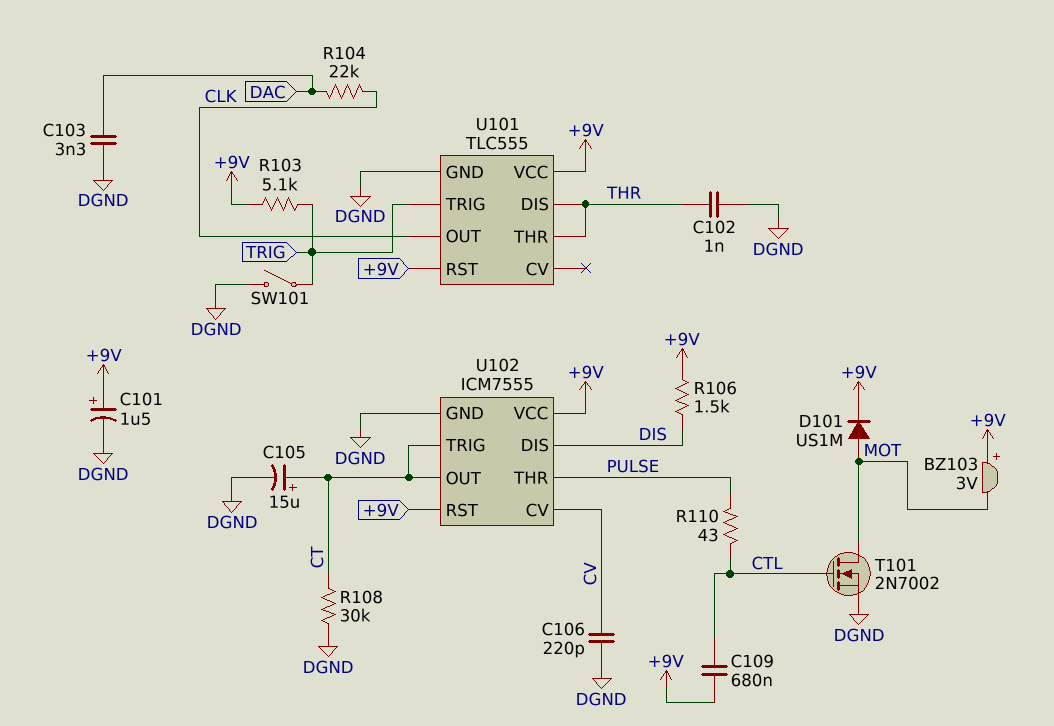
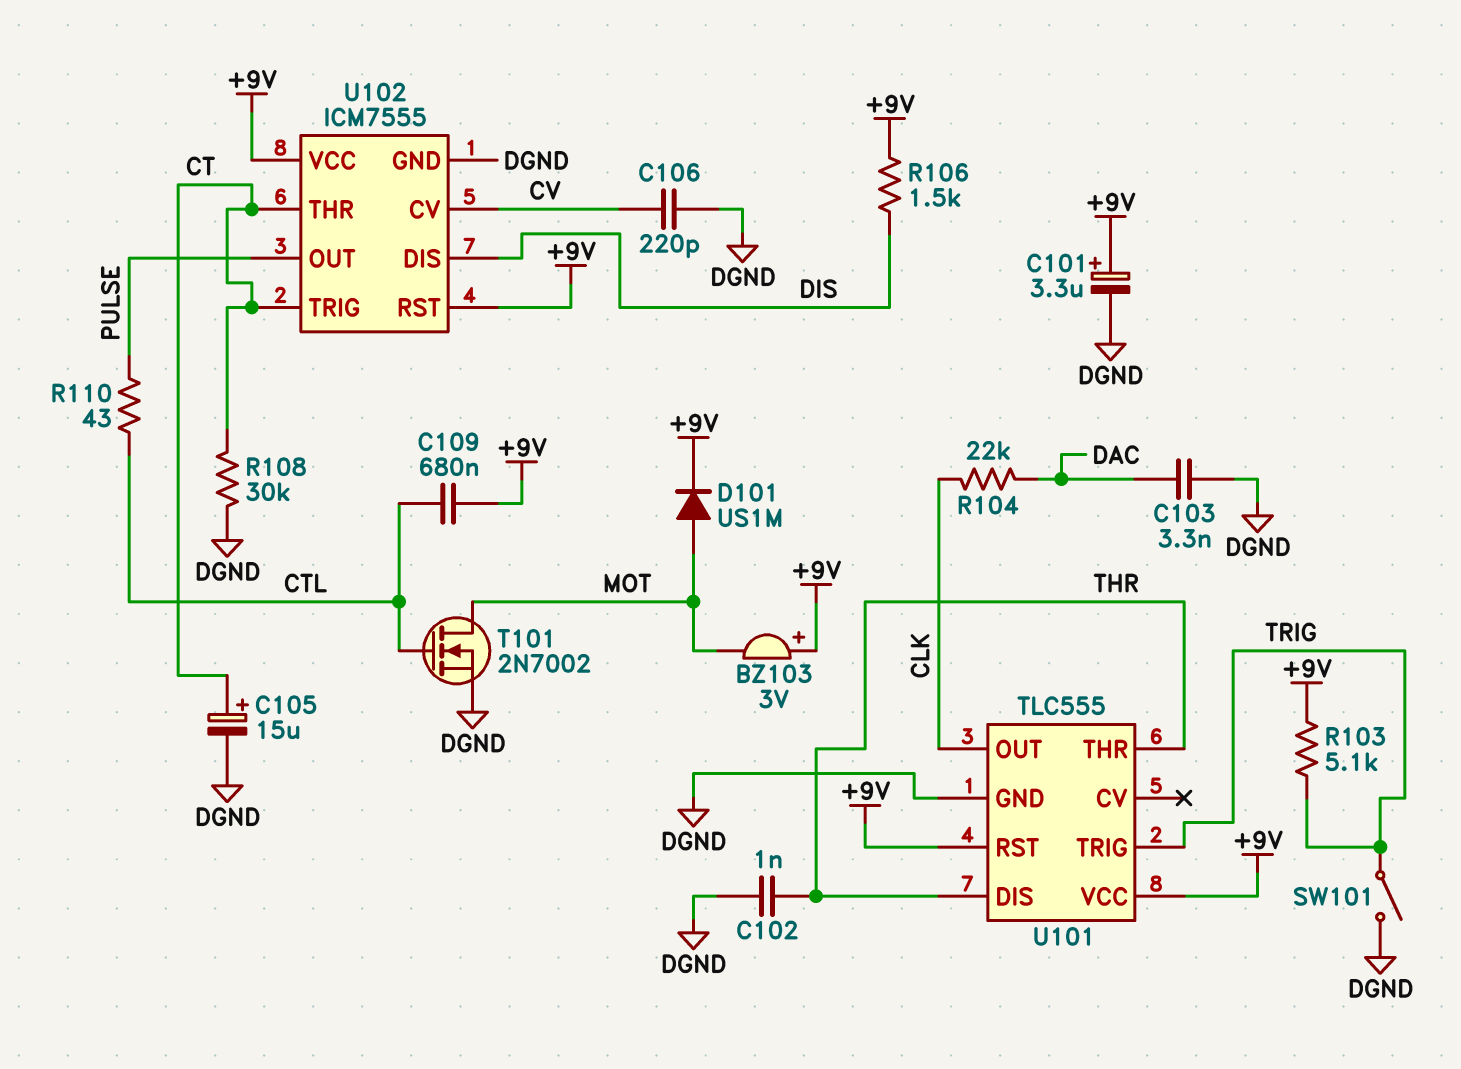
C101: 1.5uF (plus +9V, minus DGND) -> 3.3uF (plus +9V, minus DGND)
U102 pin OUT: CT -> PULSE
U102 pin THR: PULSE -> CT

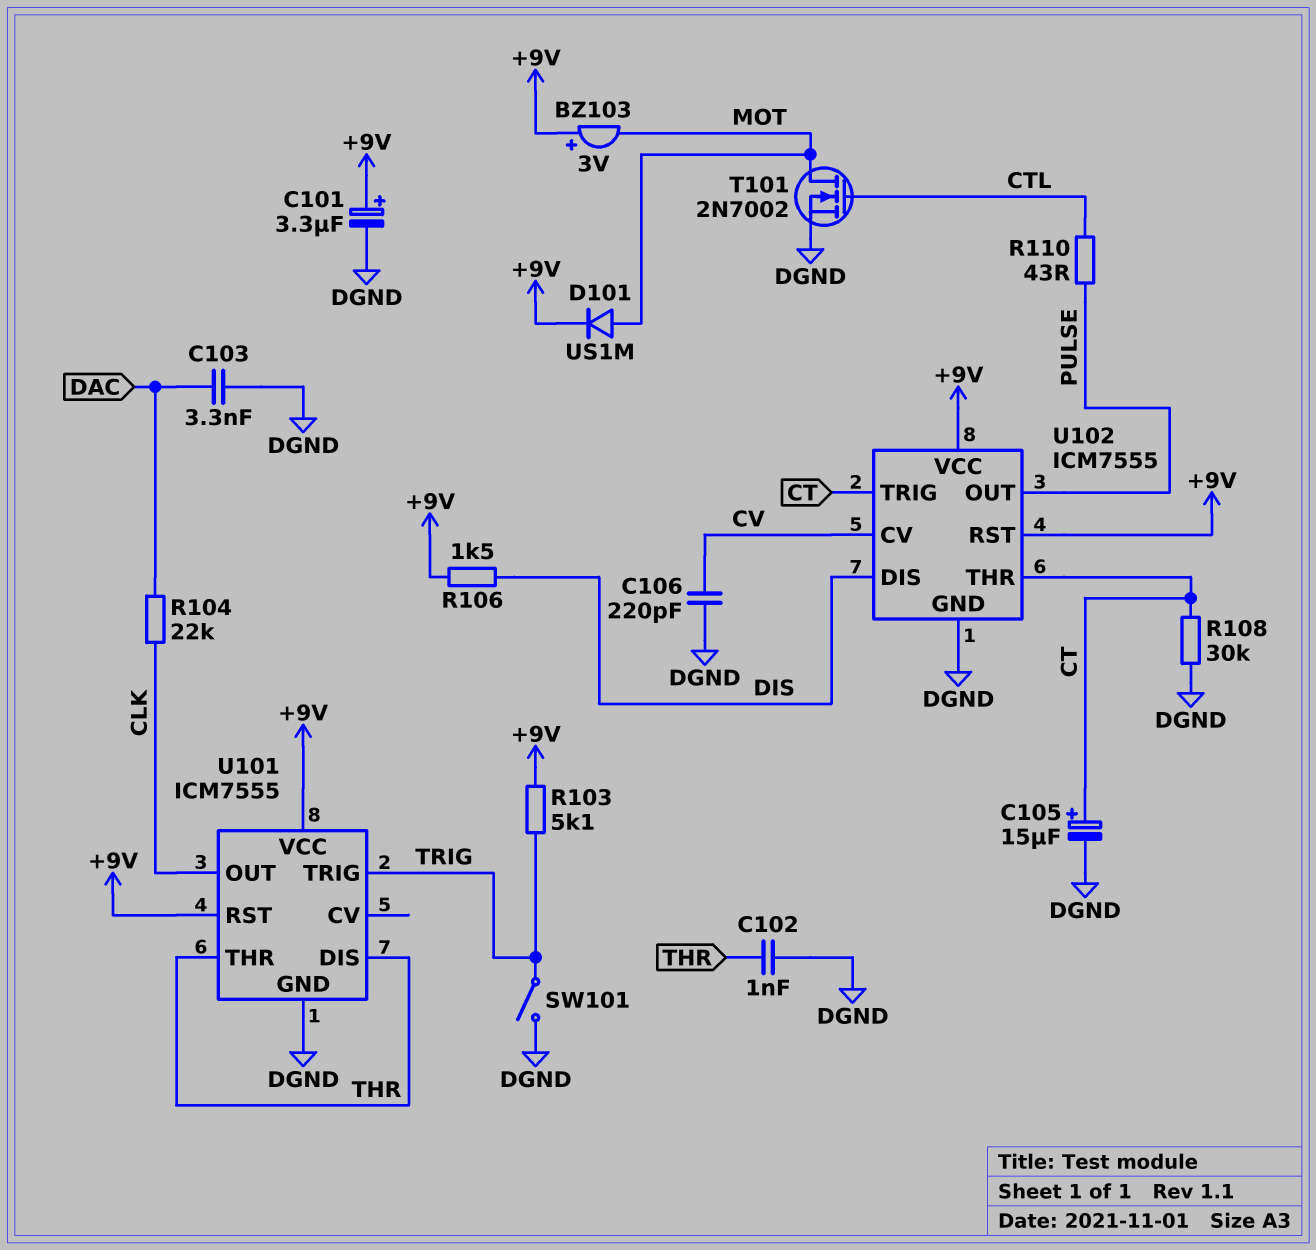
C109: 680nF (+9V, CTL) -> none
U101: TLC555 -> ICM7555

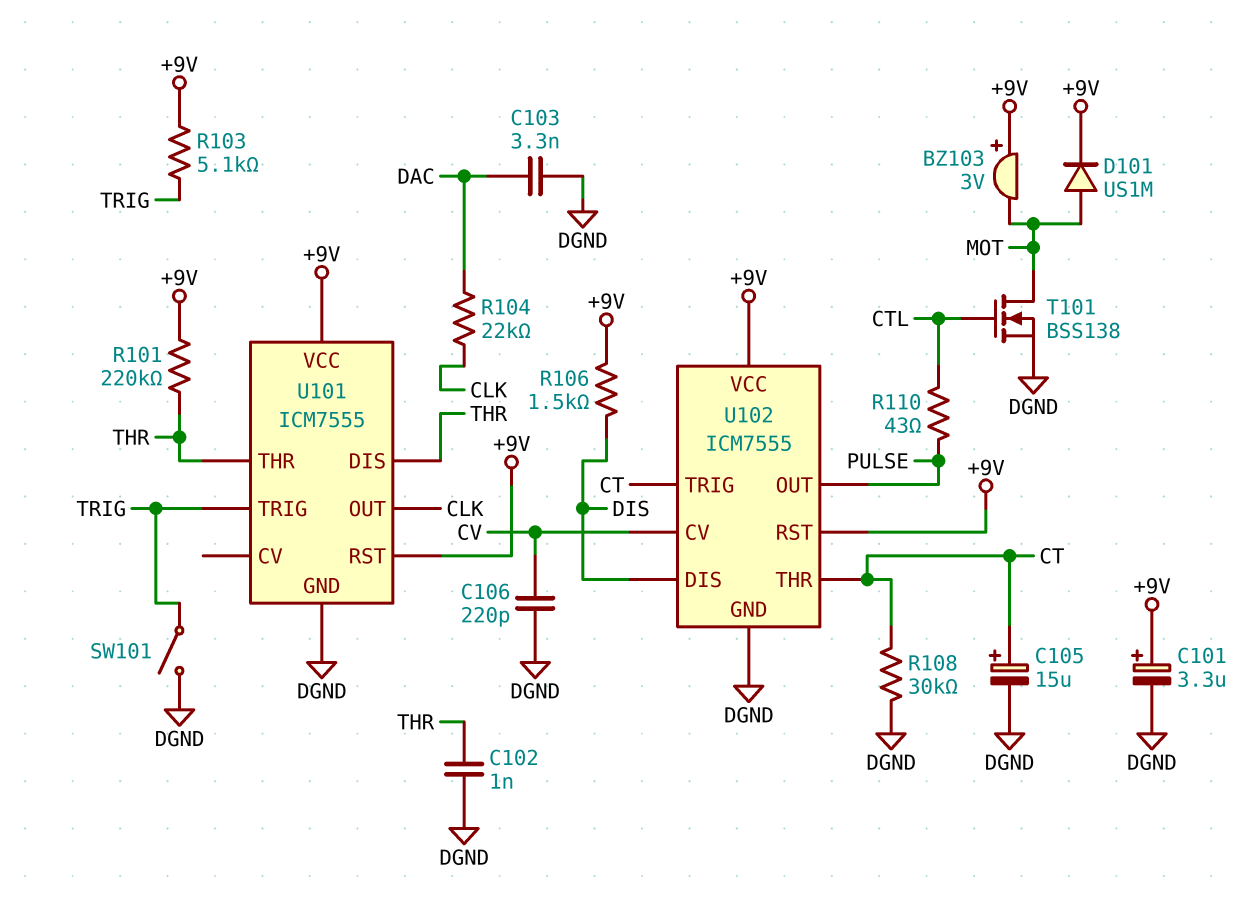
R101: none -> 220k (+9V, THR)
T101: NMOS 2N7002 (G CTL, D MOT, S DGND) -> NMOS BSS138 (G CTL, D MOT, S DGND)

